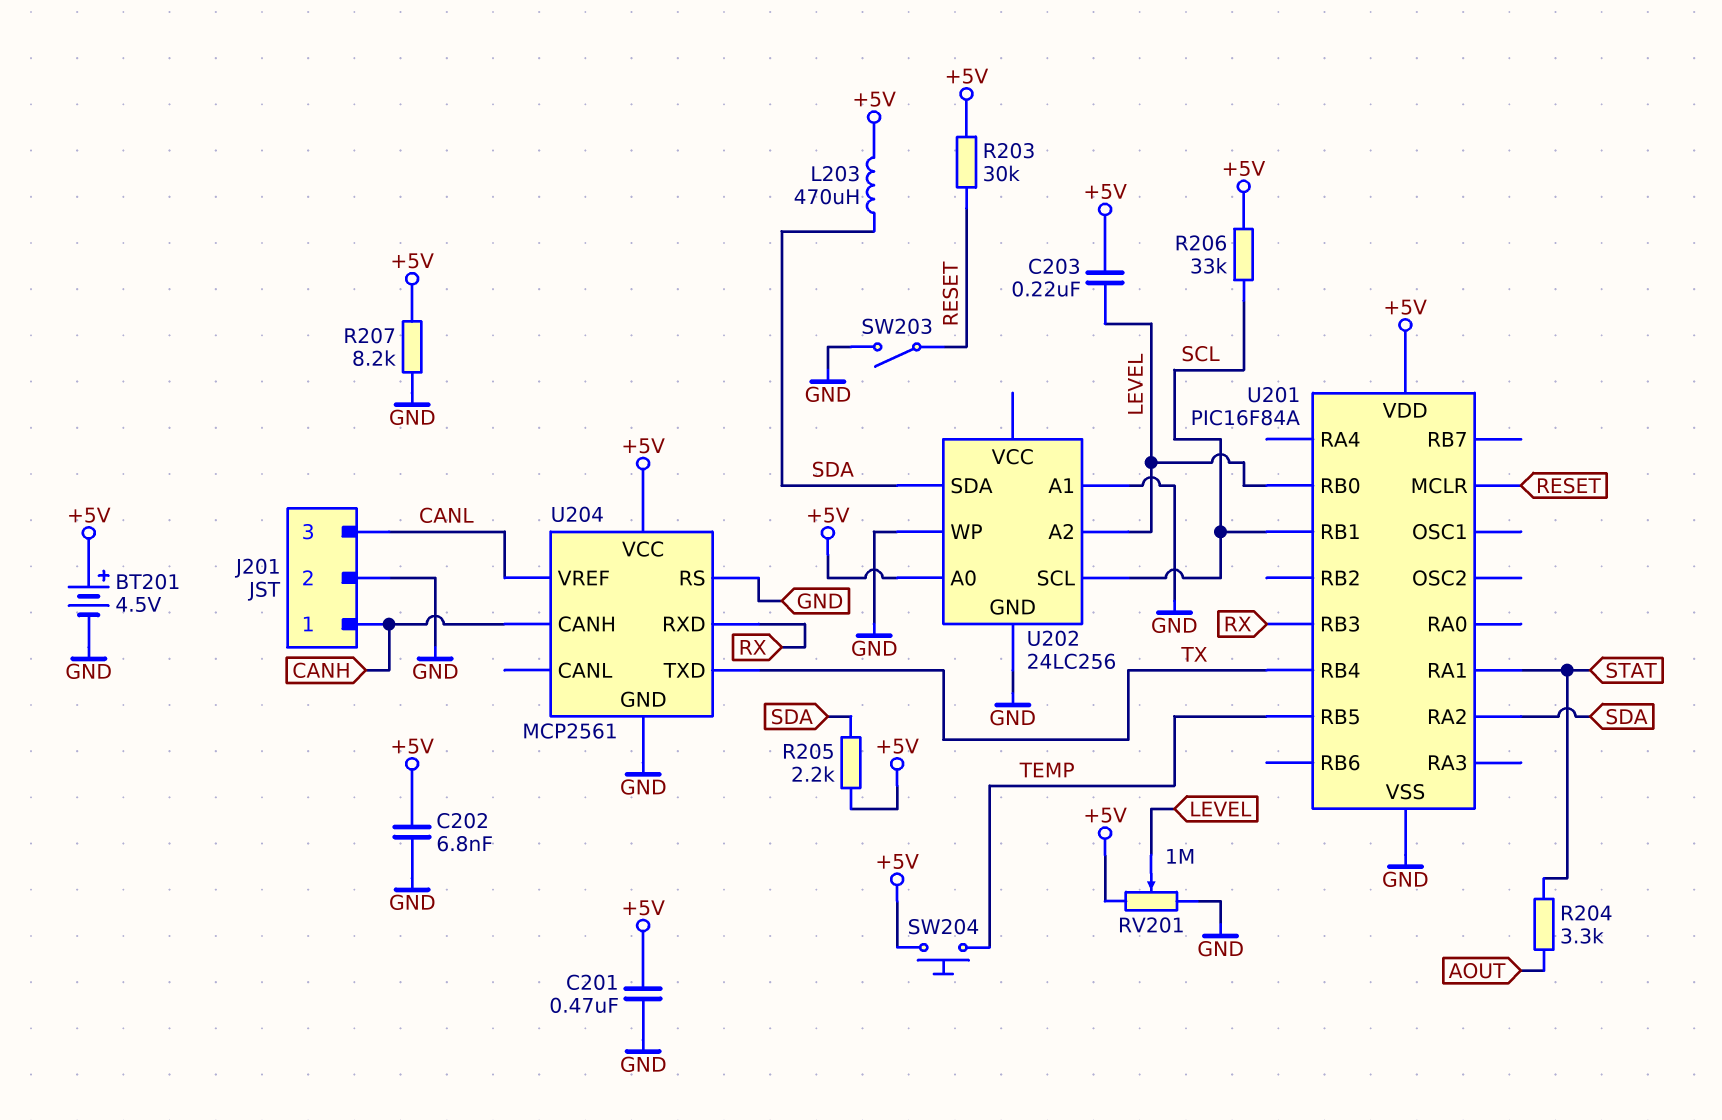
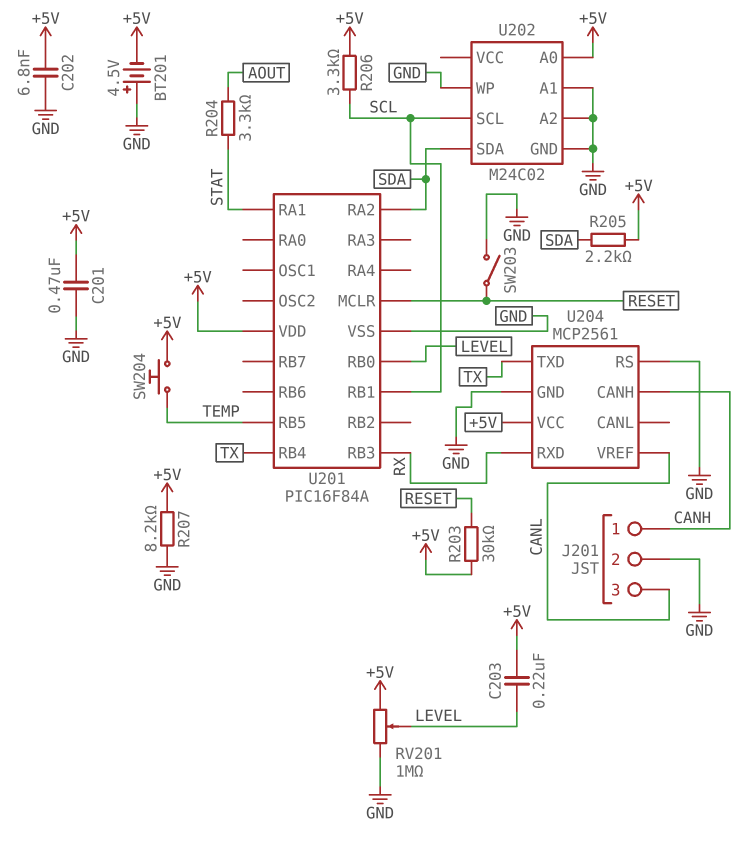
BT201: 4.5V (plus +5V, minus GND) -> 4.5V (plus GND, minus +5V)
L203: 470uH (+5V, SDA) -> none
R206: 33k (+5V, SCL) -> 3.3k (+5V, SCL)
U202: 24LC256 -> M24C02
U202 pin A2: LEVEL -> GND

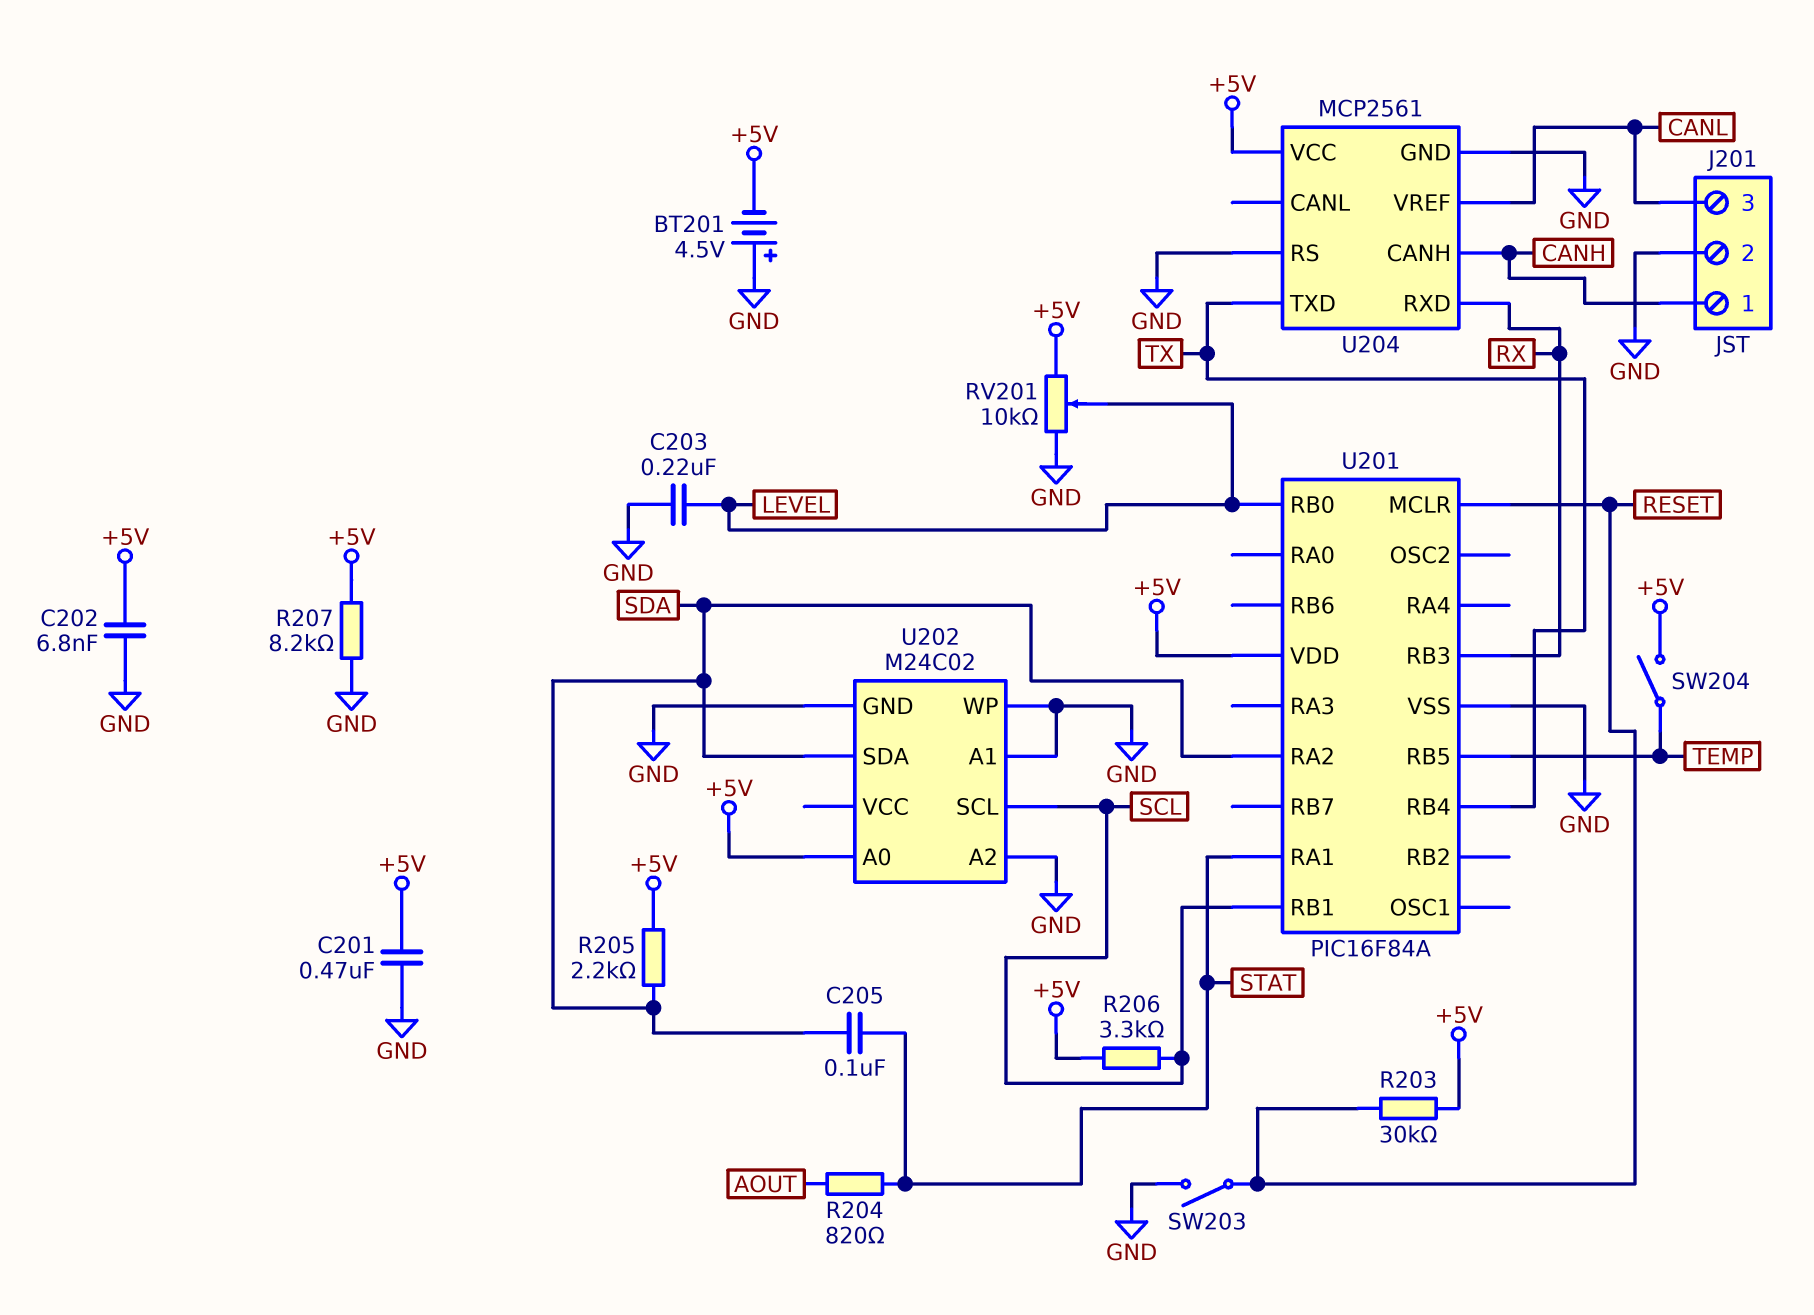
C203: 220nF (+5V, LEVEL) -> 220nF (GND, LEVEL)
C205: none -> 100nF (SDA, STAT)
R204: 3.3k (AOUT, STAT) -> 820 (AOUT, STAT)
RV201: 1M (+5V, GND, wiper LEVEL) -> 10k (+5V, GND, wiper LEVEL)
SW204: button (+5V, TEMP) -> switch (+5V, TEMP)

